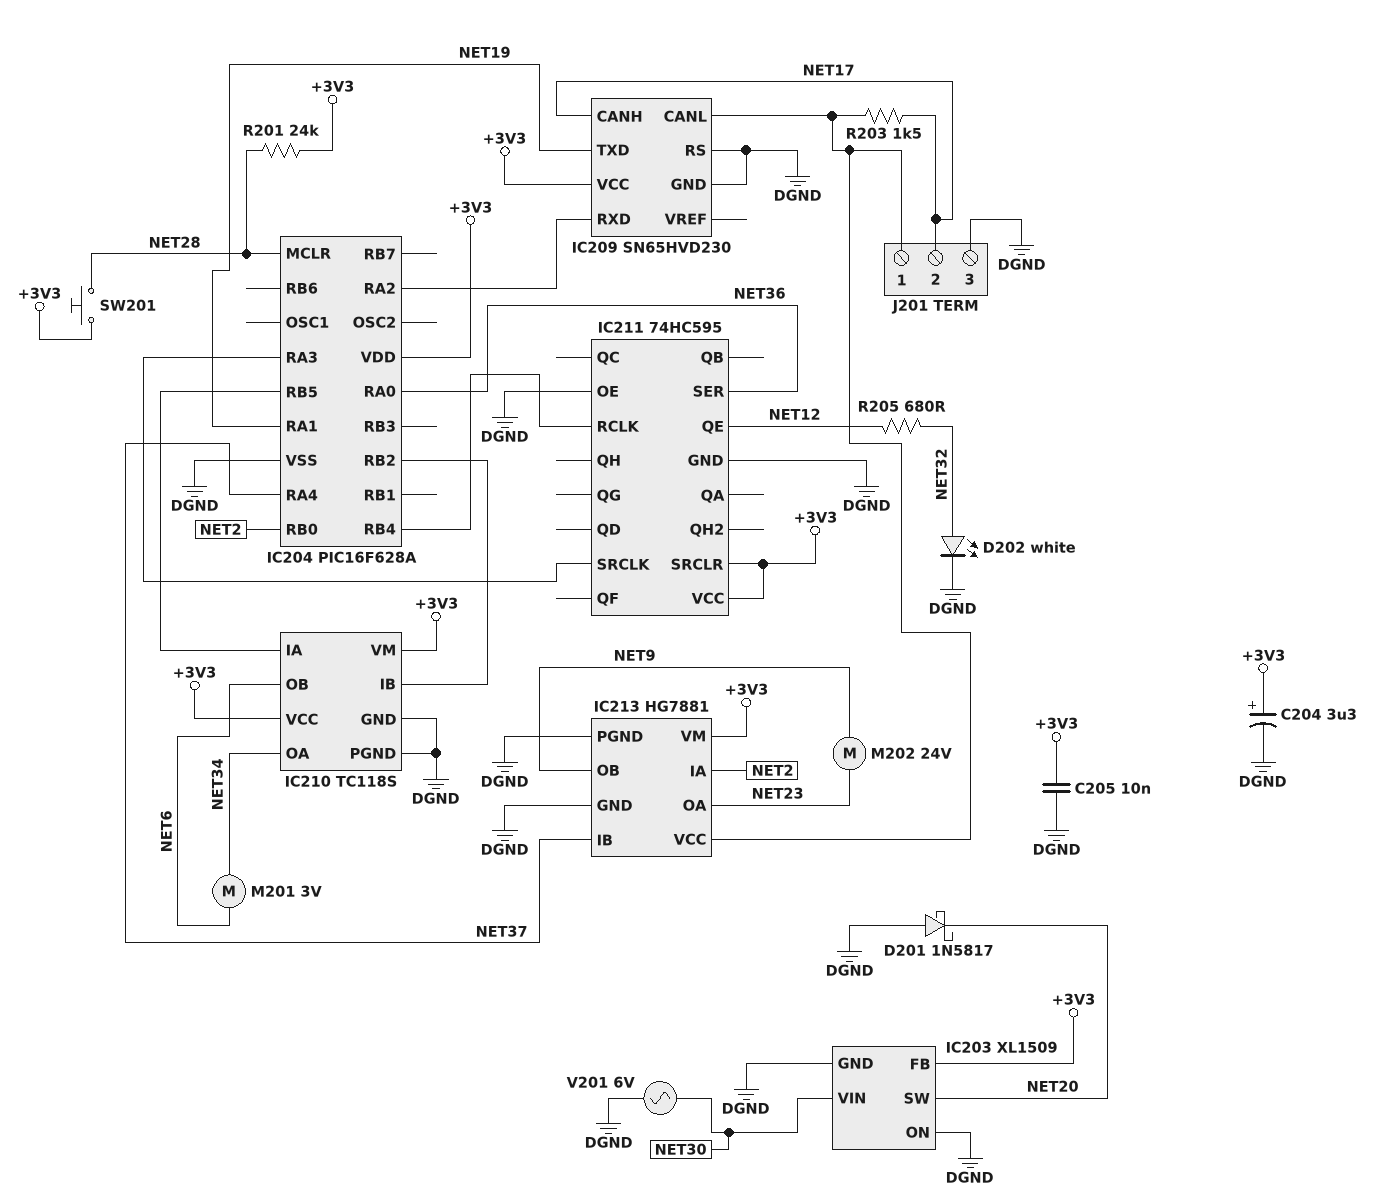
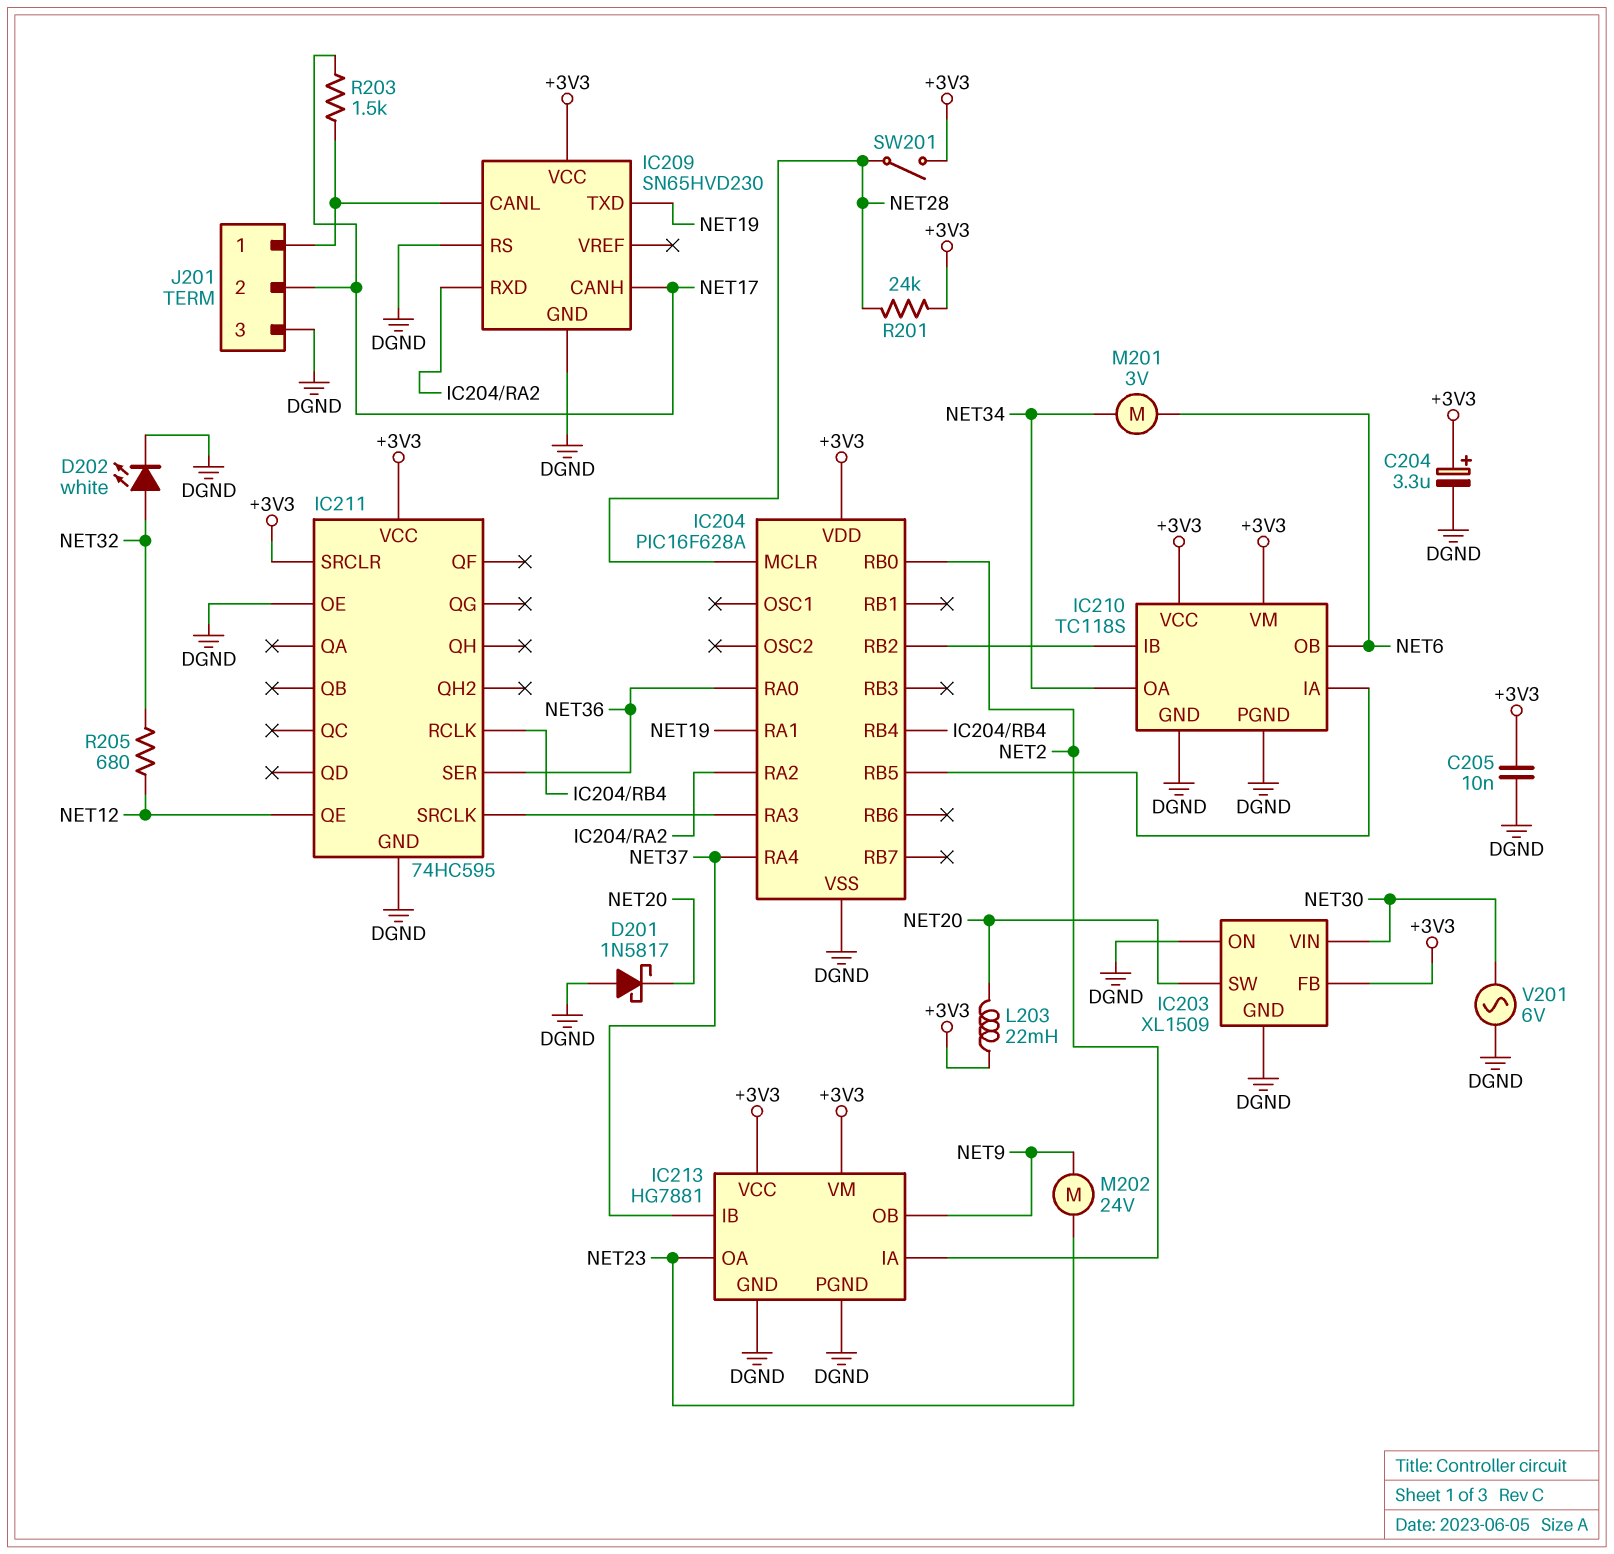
IC213 pin VCC: IC209/CANL -> +3V3
L203: none -> 22mH (+3V3, NET20)
SW201: button (+3V3, NET28) -> switch (+3V3, NET28)

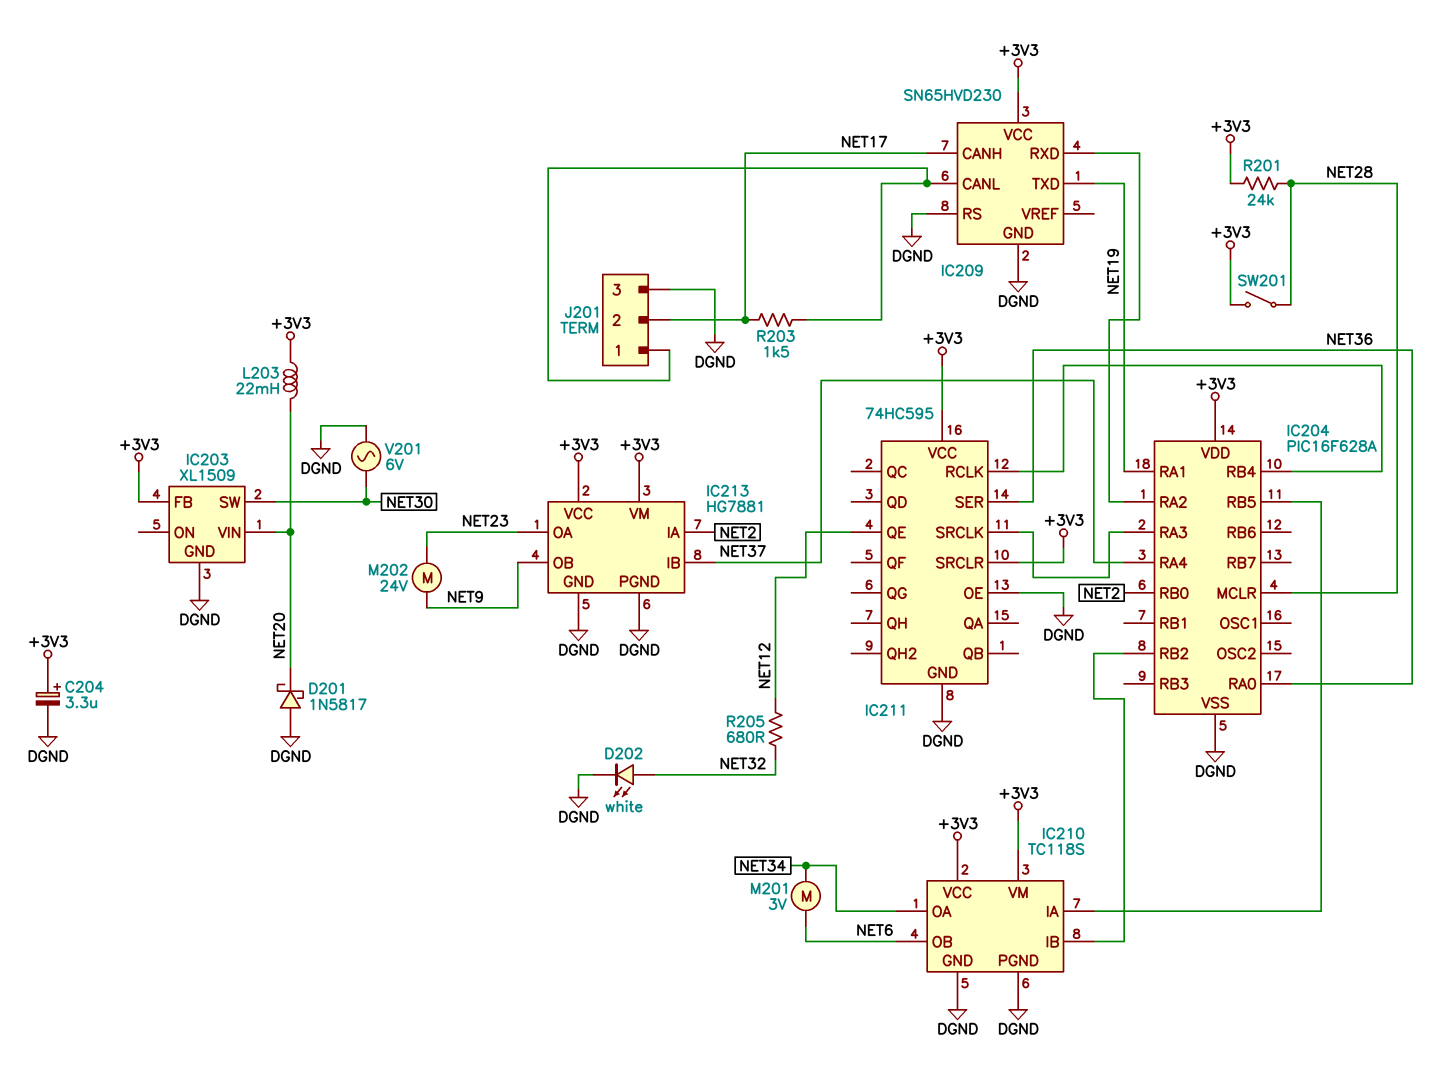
C205: 10nF (+3V3, DGND) -> none
IC203 pin ON: DGND -> none
IC203 pin SW: NET20 -> NET30
IC203 pin VIN: NET30 -> NET20

